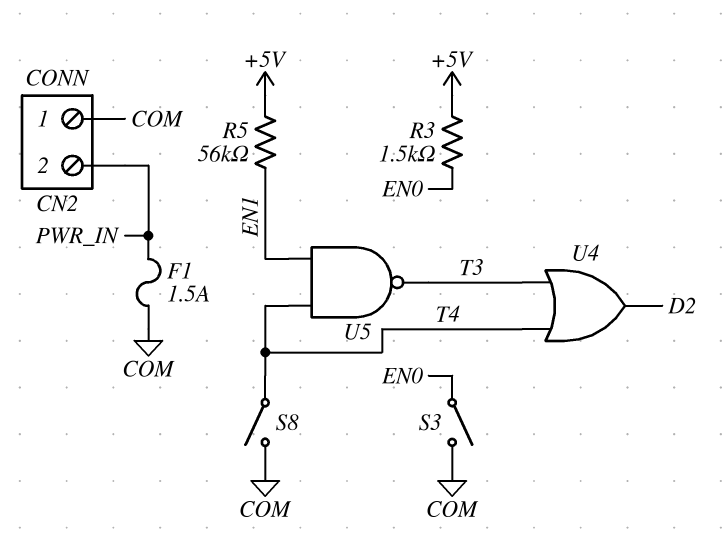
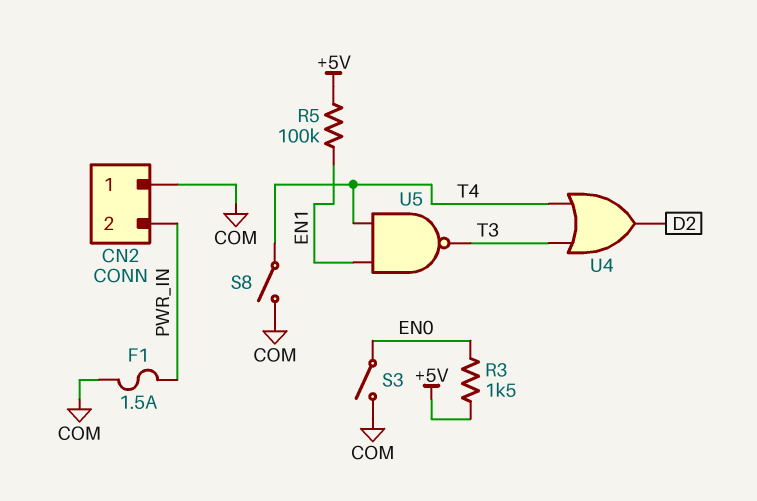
R5: 56k (+5V, EN1) -> 100k (+5V, EN1)

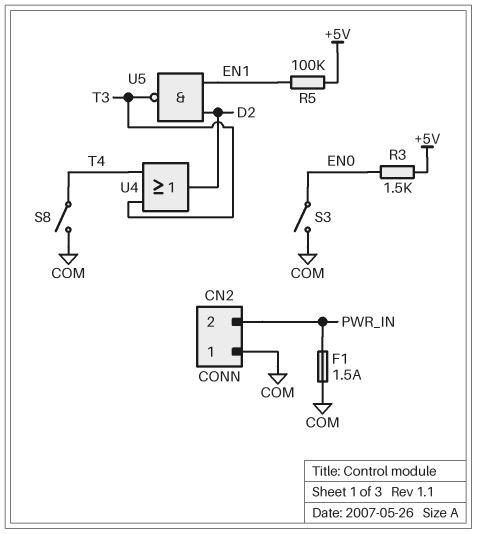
U5: NAND (in EN1, in T4, out T3) -> NAND (in D2, in EN1, out T3)

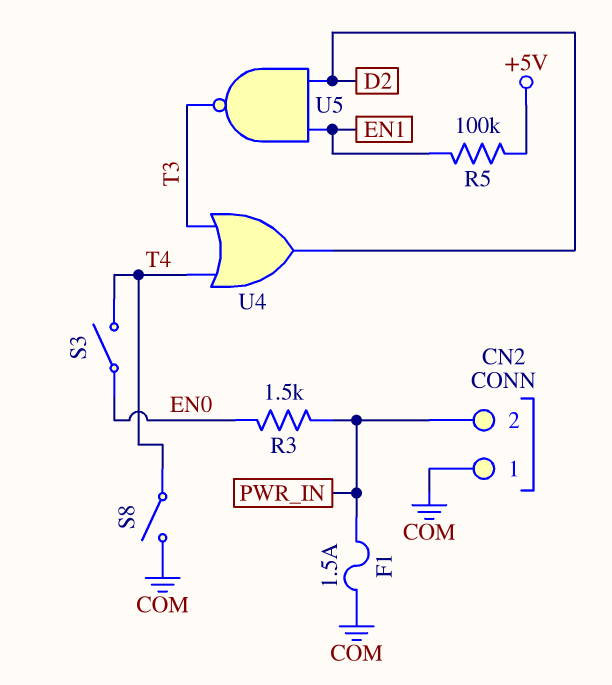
R3: 1.5k (+5V, EN0) -> 1.5k (EN0, PWR_IN)
S3: switch (COM, EN0) -> switch (EN0, T4)

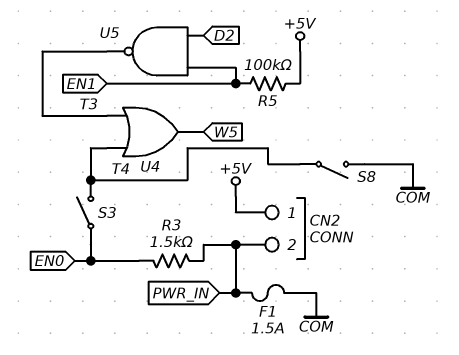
CN2 pin 1: COM -> +5V
U4: OR (in T3, in T4, out D2) -> OR (in T3, in T4, out W5)

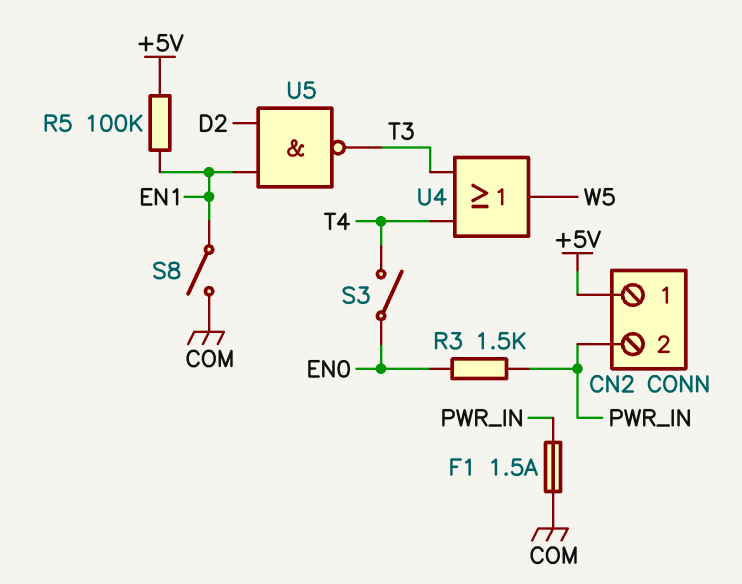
S8: switch (COM, T4) -> switch (COM, EN1)

